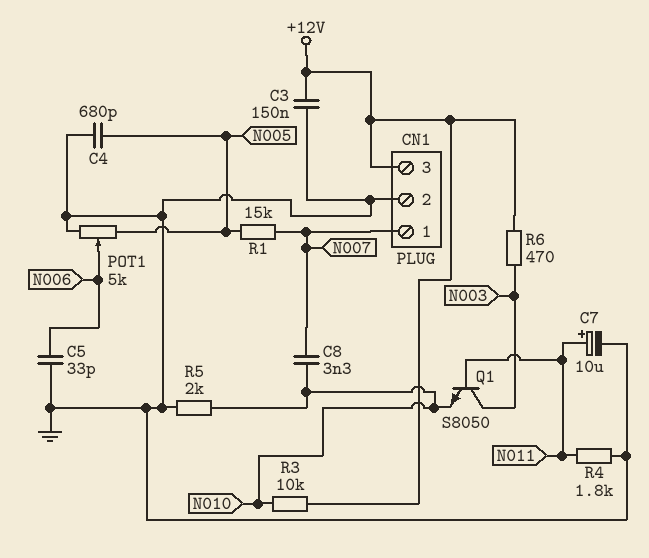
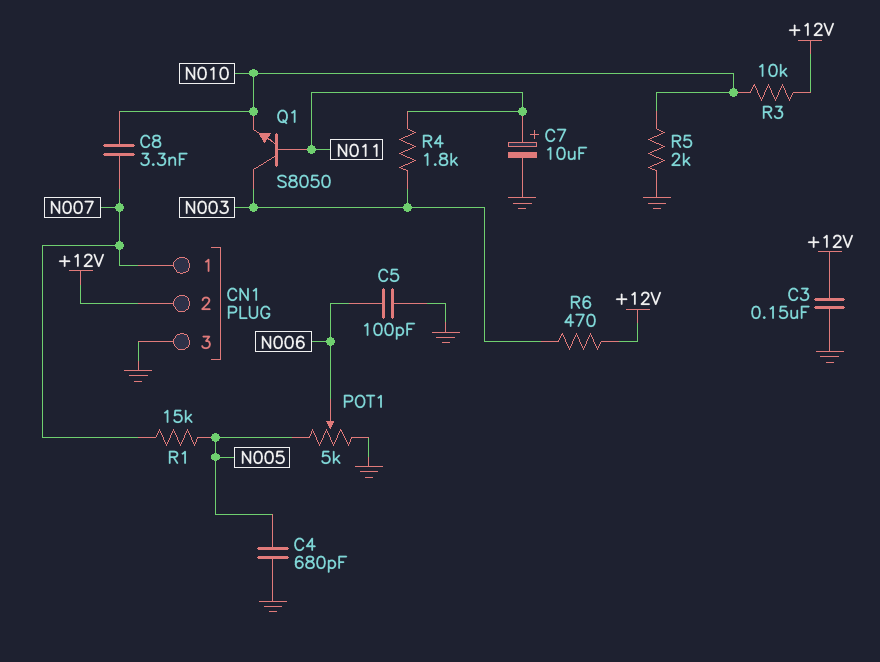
C5: 33pF (GND, N006) -> 100pF (GND, N006)
CN1 pin 2: GND -> +12V
CN1 pin 3: +12V -> GND
R4: 1.8k (GND, N011) -> 1.8k (N003, N011)

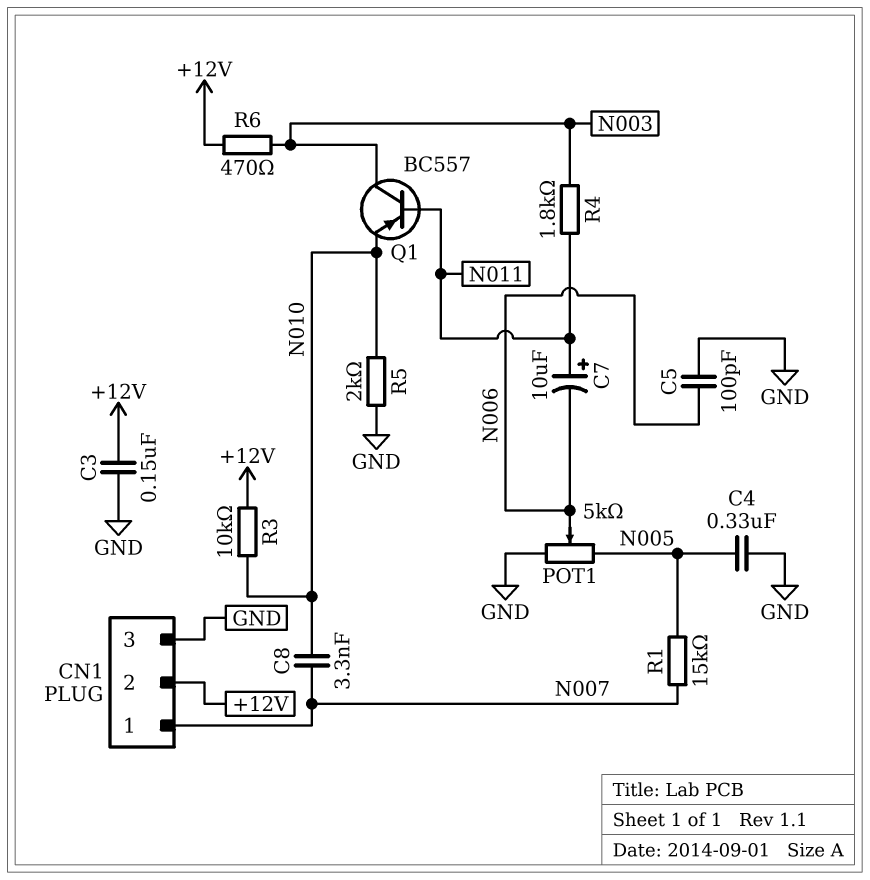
C4: 680pF (GND, N005) -> 330nF (GND, N005)
C7: 10uF (plus N011, minus GND) -> 10uF (plus N011, minus N006)
Q1: NPN S8050 (B N011, C N003, E N010) -> PNP BC557 (B N011, C N003, E N010)

